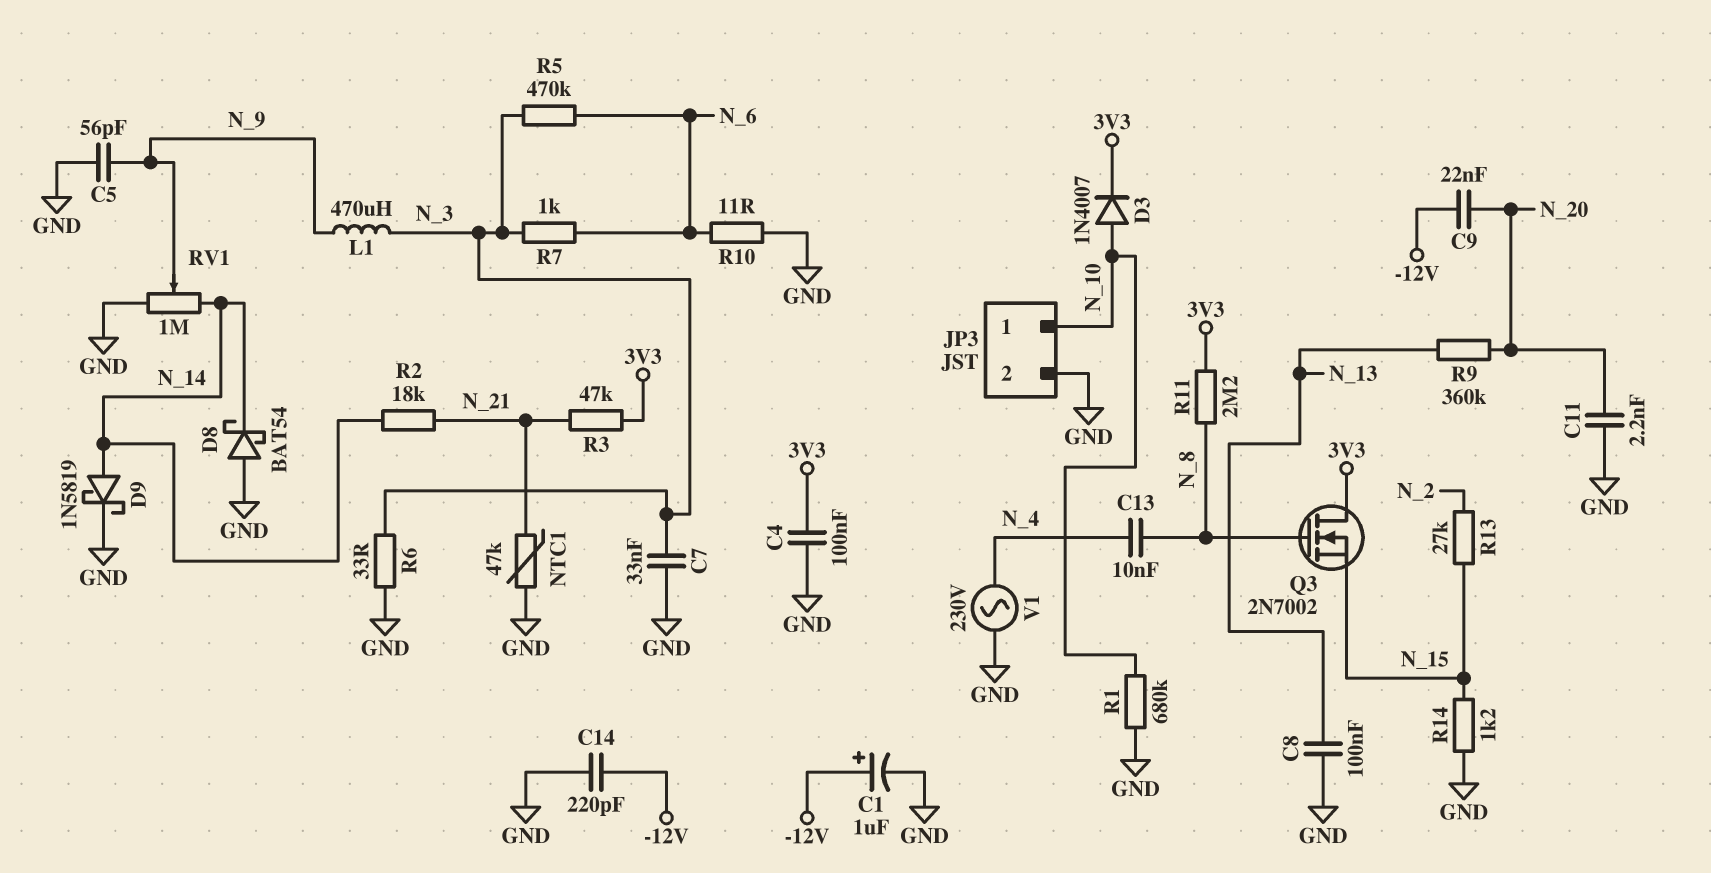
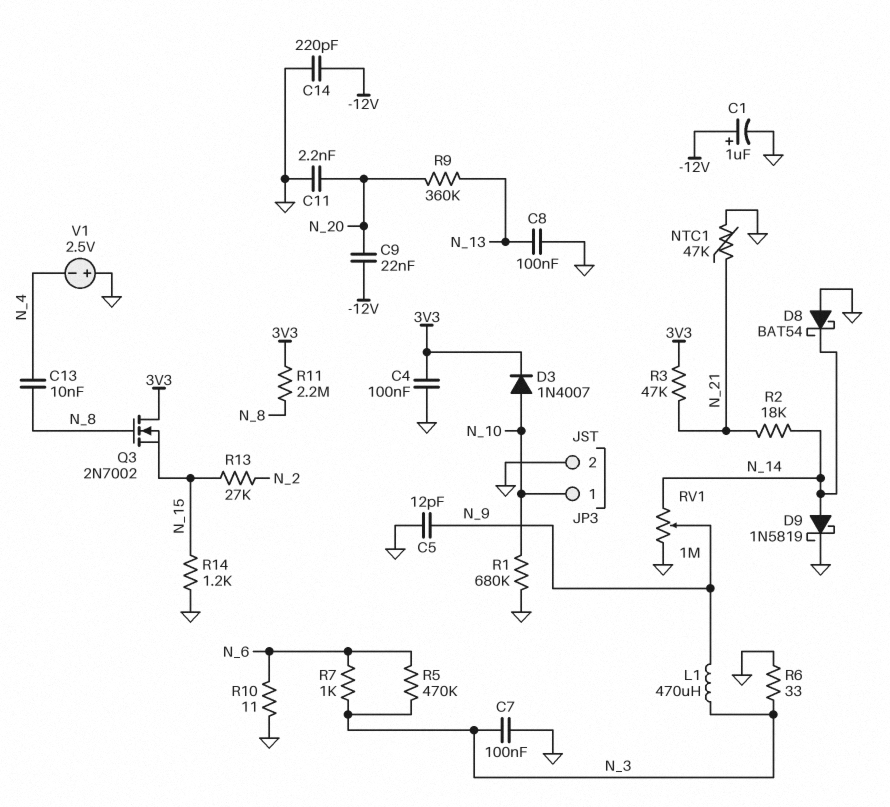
C5: 56pF (GND, N_9) -> 12pF (GND, N_9)
C7: 33nF (GND, N_3) -> 100nF (GND, N_3)
V1: AC 230V (GND, N_4) -> 2.5V (plus GND, minus N_4)

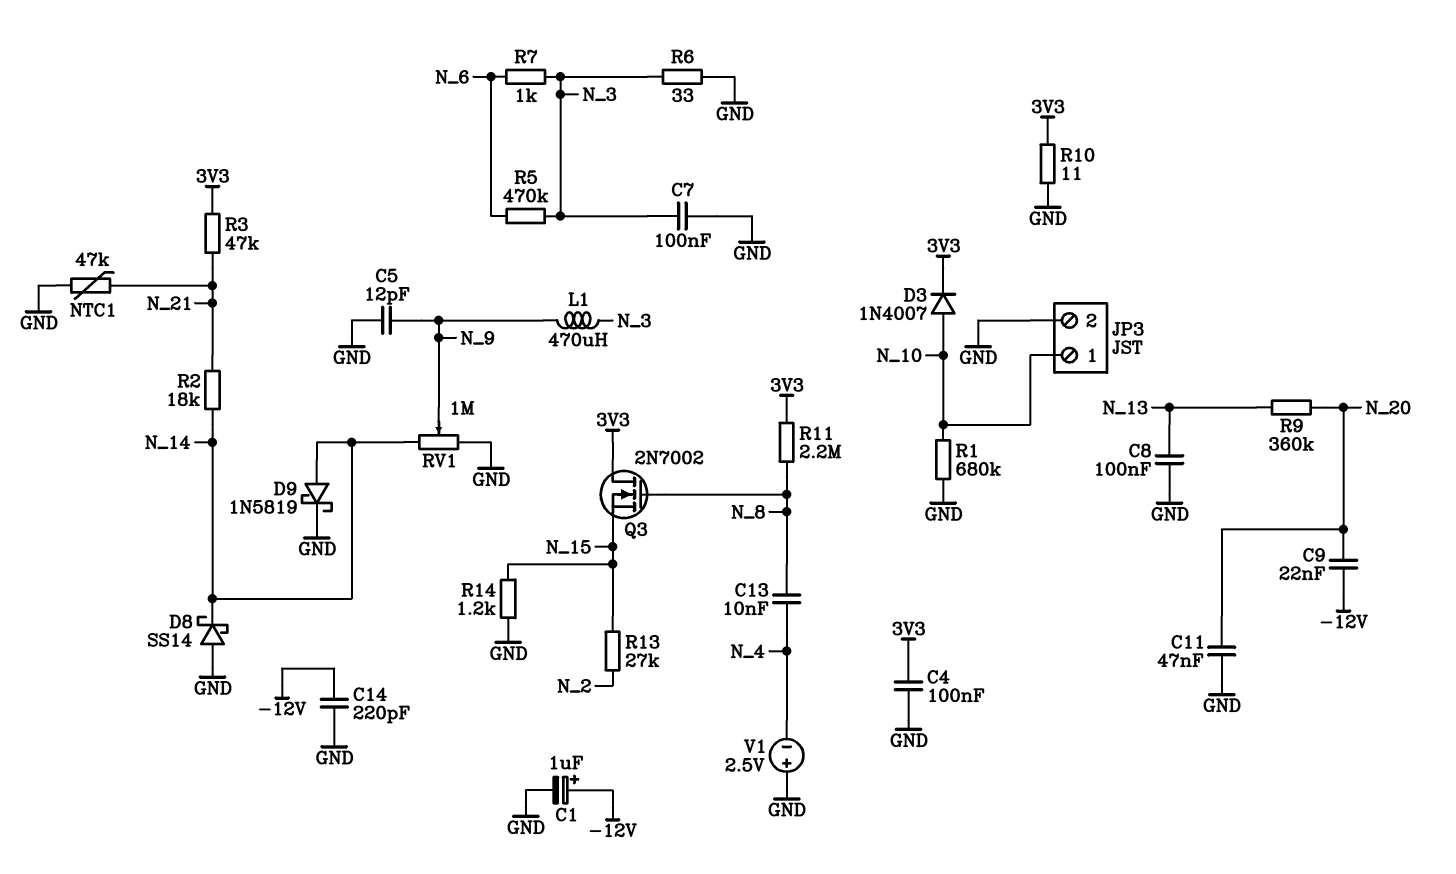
C11: 2.2nF (GND, N_20) -> 47nF (GND, N_20)
D8: schottky BAT54 (A GND, K N_14) -> schottky SS14 (A GND, K N_14)
R10: 11 (GND, N_6) -> 11 (3V3, GND)

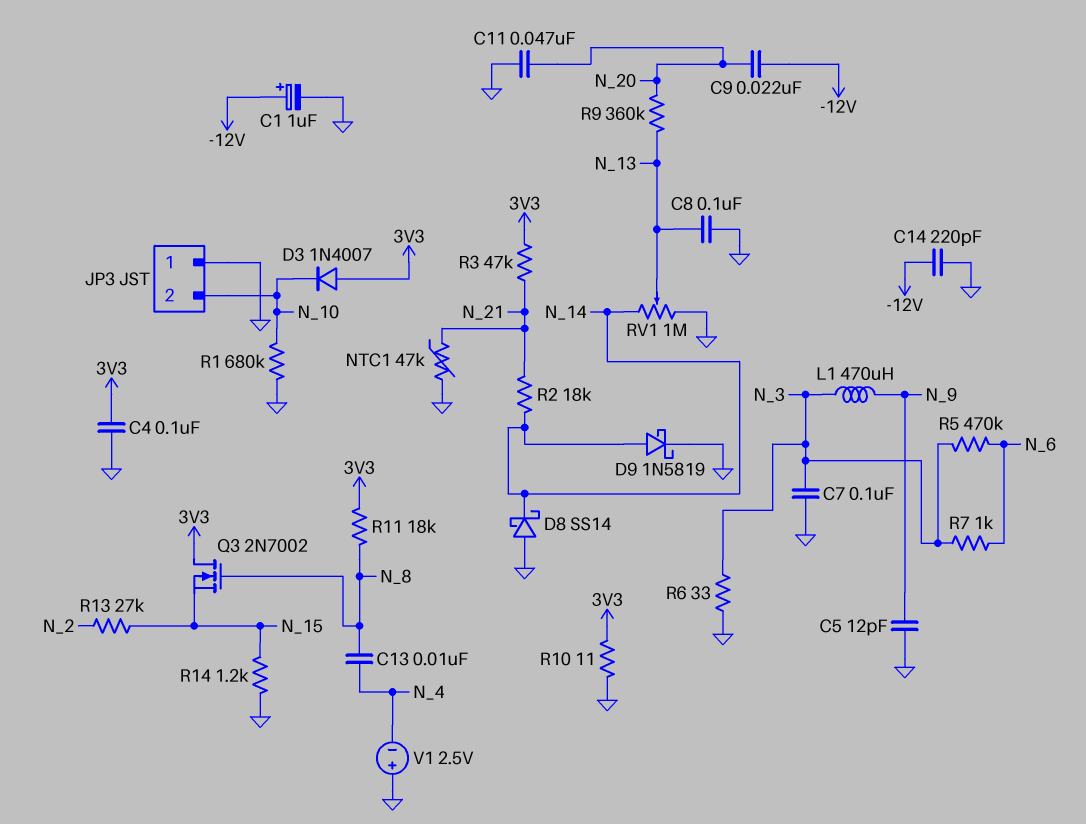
D3: diode 1N4007 (A N_10, K 3V3) -> diode 1N4007 (A 3V3, K N_10)
JP3 pin 1: N_10 -> GND
JP3 pin 2: GND -> N_10
R11: 2.2M (3V3, N_8) -> 18k (3V3, N_8)
RV1: 1M (GND, N_14, wiper N_9) -> 1M (GND, N_14, wiper N_13)

